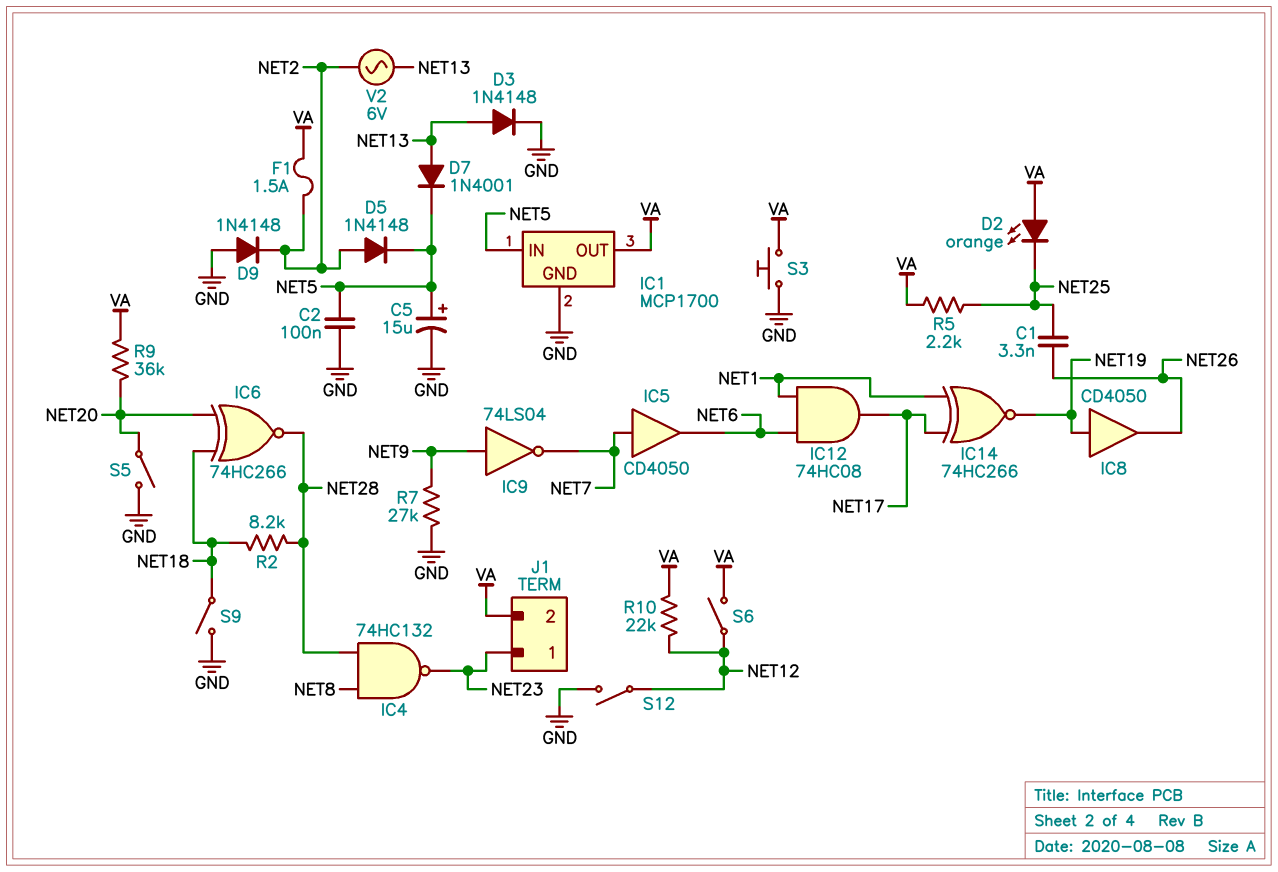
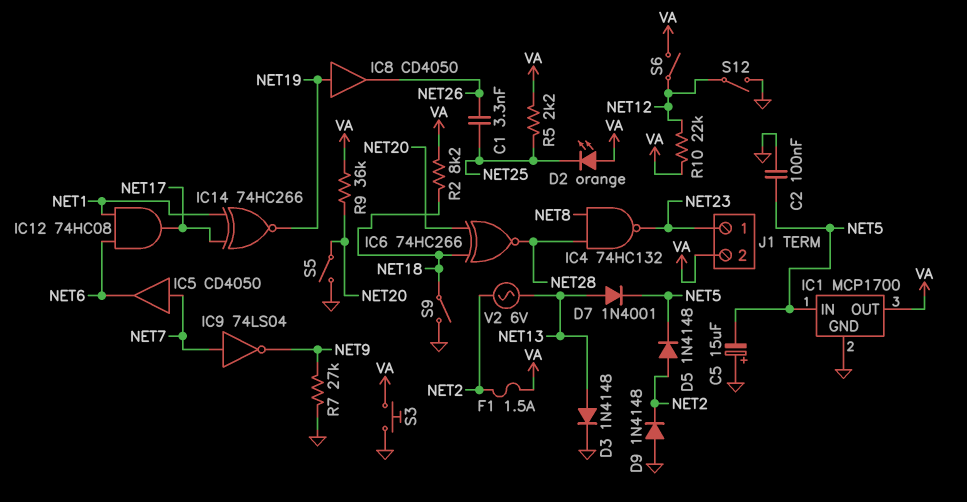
C5: 15uF (plus NET5, minus GND) -> 15uF (plus GND, minus NET5)
IC9: NOT 74LS04 (in NET9, out NET7) -> NOT 74LS04 (in NET7, out NET9)
R2: 8.2k (NET18, NET28) -> 8.2k (NET18, VA)

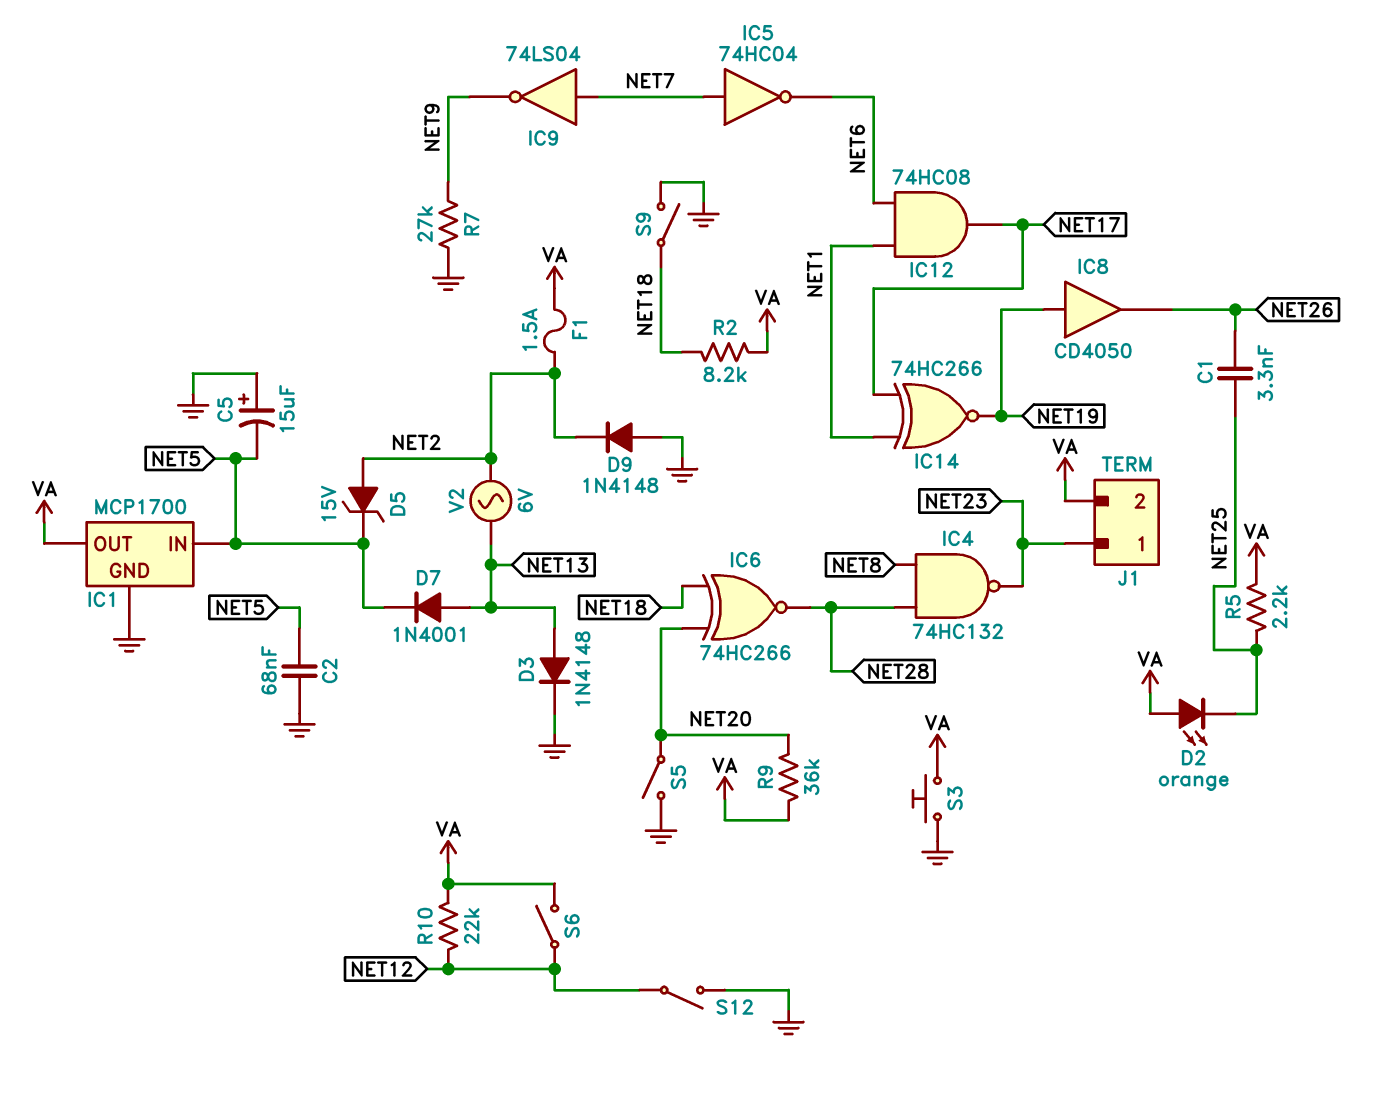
C2: 100nF (GND, NET5) -> 68nF (GND, NET5)
D5: diode 1N4148 (A NET2, K NET5) -> zener 15V (A NET2, K NET5)
IC5: buffer CD4050 (in NET7, out NET6) -> NOT 74HC04 (in NET7, out NET6)

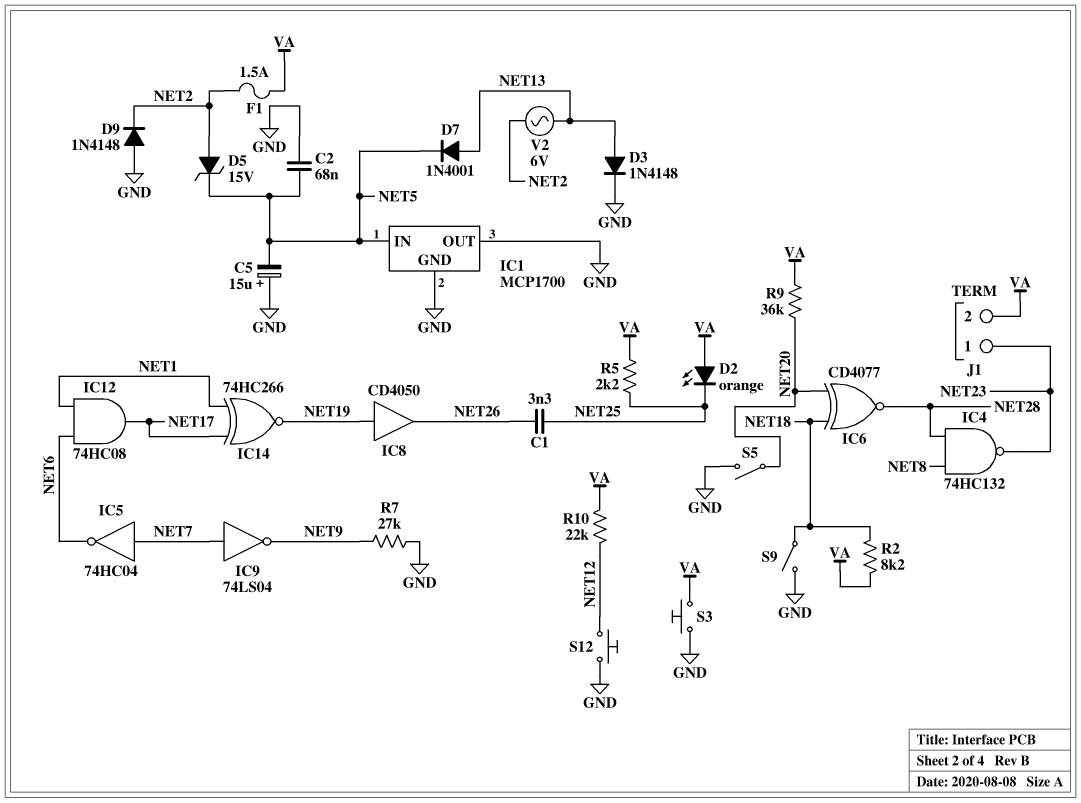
IC1 pin OUT: VA -> GND
IC6: XNOR 74HC266 (in NET18, in NET20, out NET28) -> XNOR CD4077 (in NET18, in NET20, out NET28)
S6: switch (NET12, VA) -> none
S12: switch (GND, NET12) -> button (GND, NET12)

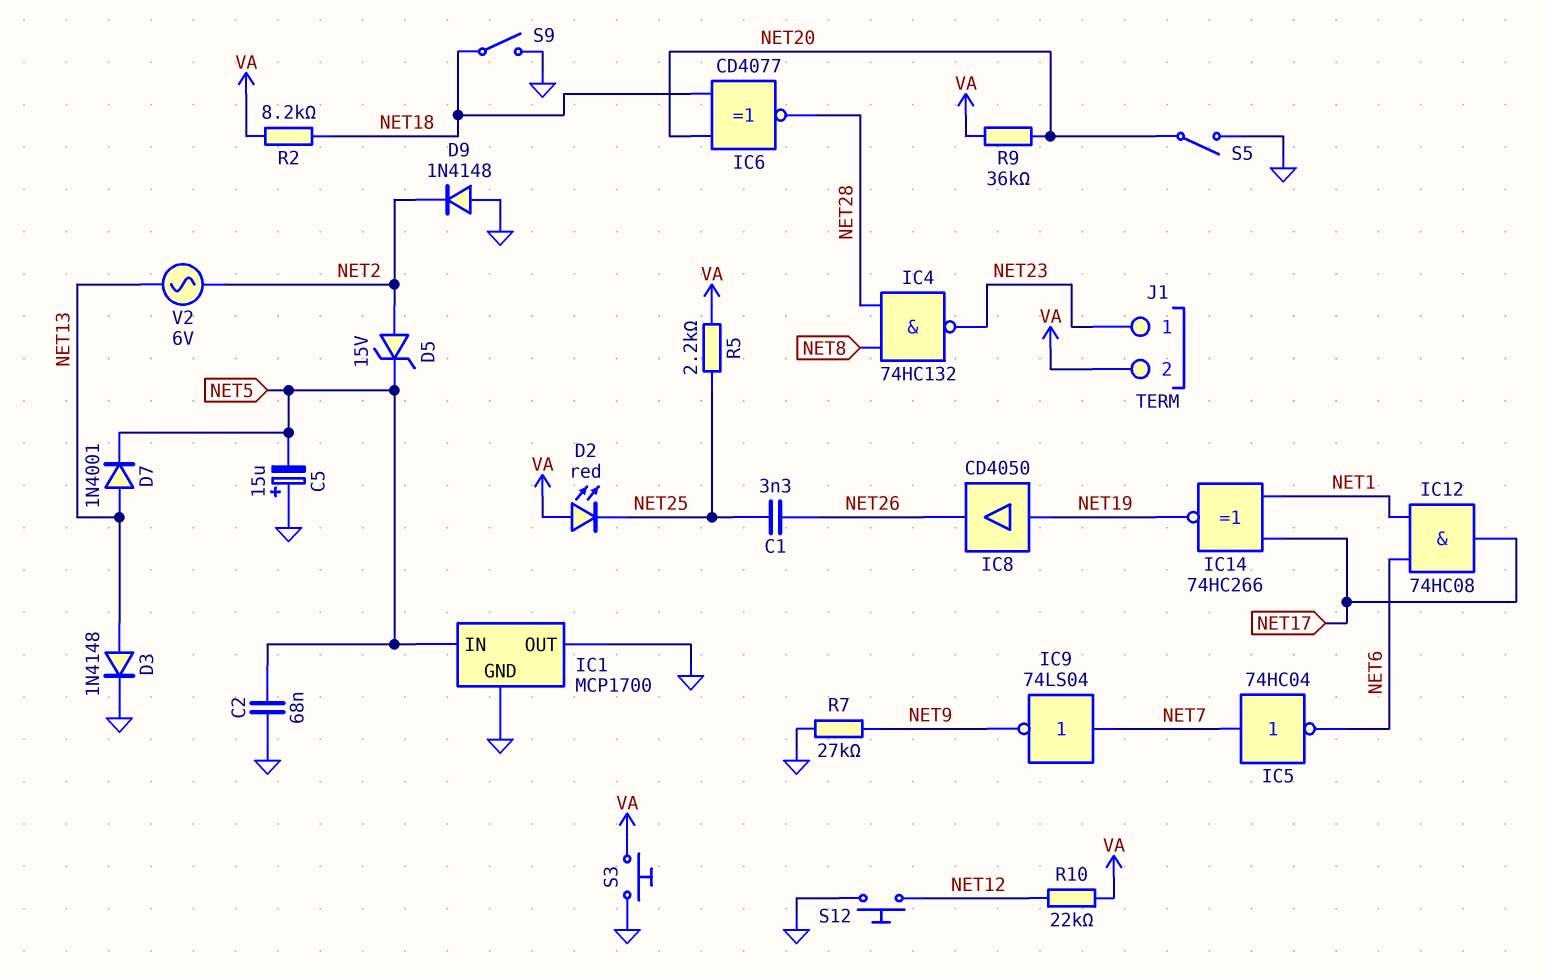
D2: LED orange (A VA, K NET25) -> LED red (A VA, K NET25)
F1: 1.5A (NET2, VA) -> none

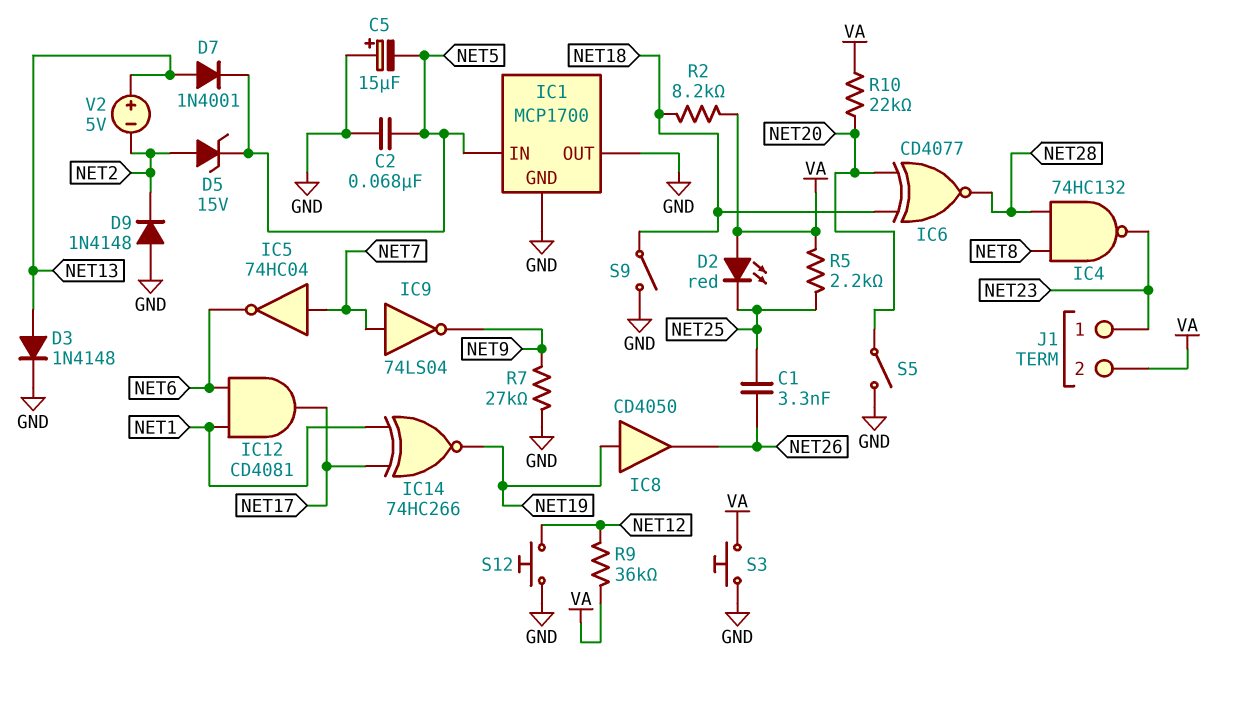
IC12: AND 74HC08 (in NET1, in NET6, out NET17) -> AND CD4081 (in NET1, in NET6, out NET17)
R9: 36k (NET20, VA) -> 36k (NET12, VA)
R10: 22k (NET12, VA) -> 22k (NET20, VA)
V2: AC 6V (NET2, NET13) -> 5V (plus NET13, minus NET2)

